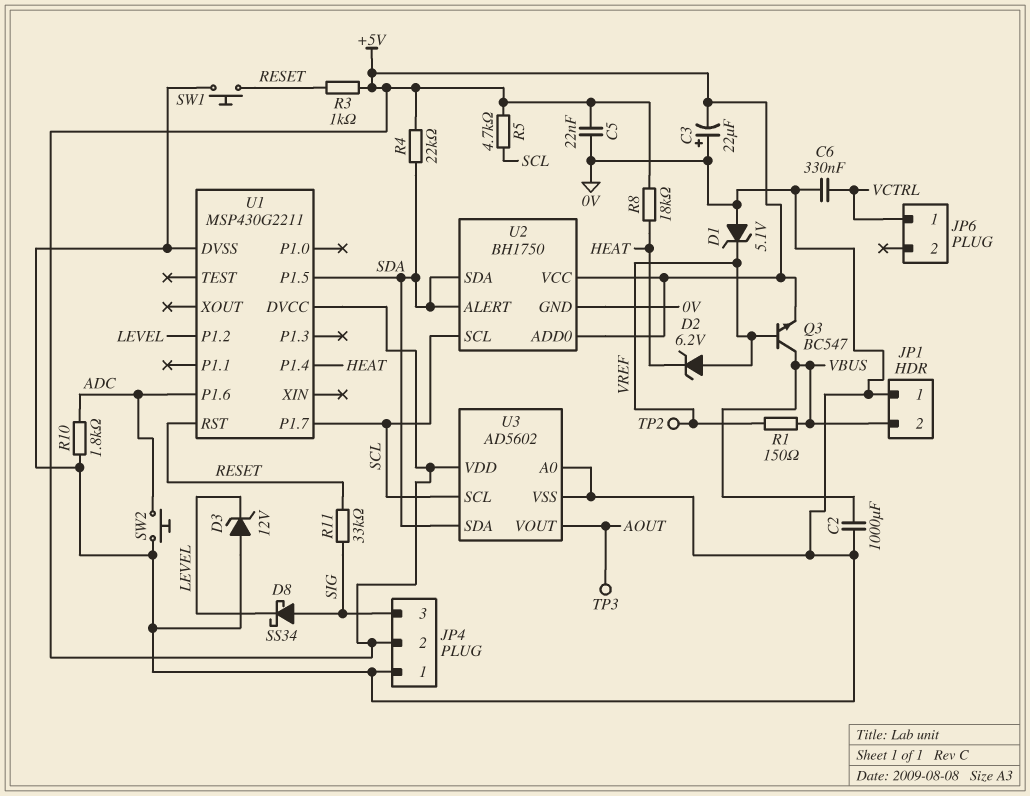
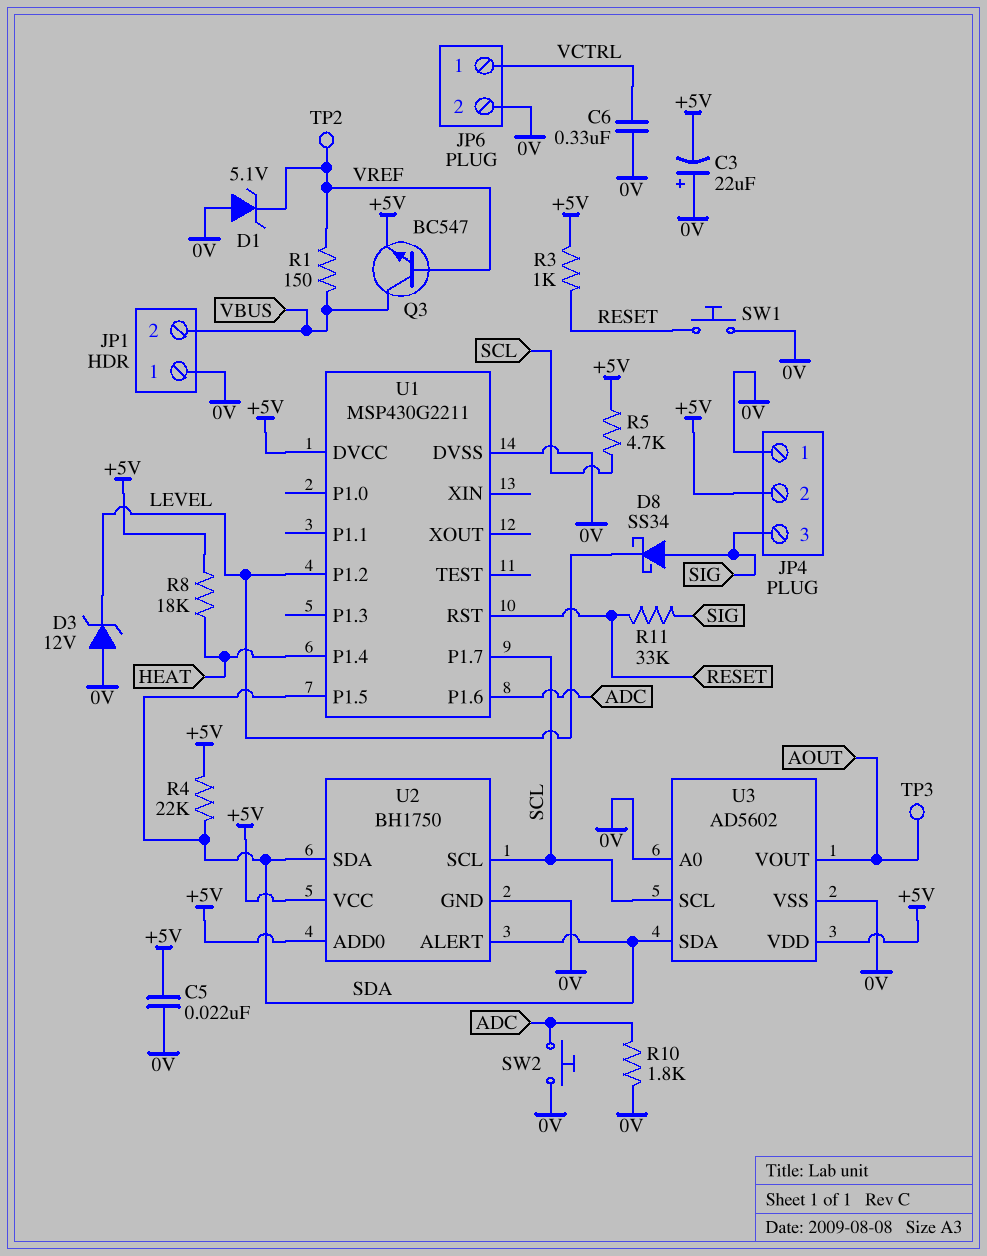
C2: 1000uF (0V, VBUS) -> none
D2: zener 6.2V (A VREF, K HEAT) -> none
JP6 pin 2: none -> 0V

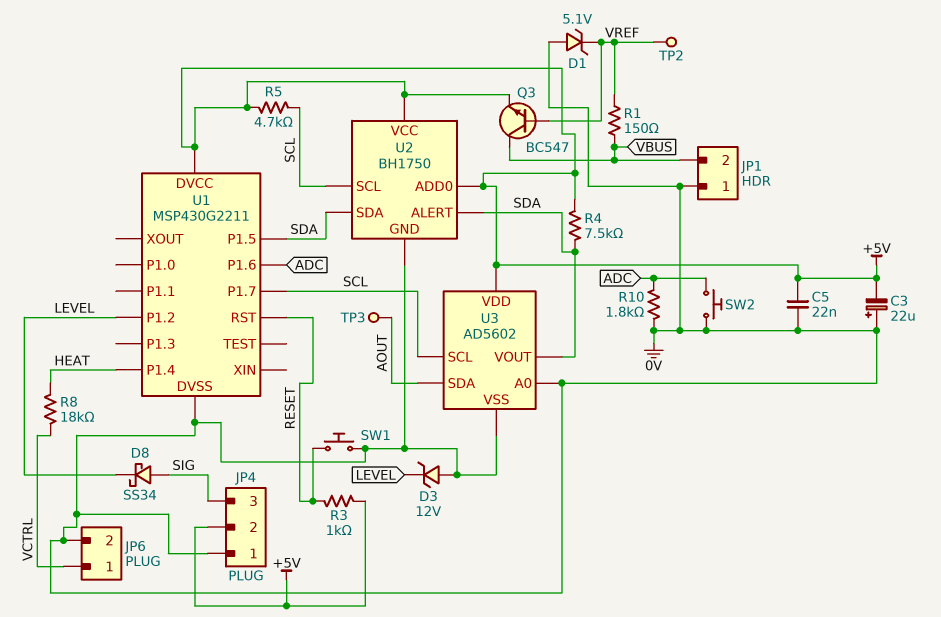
C6: 330nF (0V, VCTRL) -> none
R4: 22k (+5V, SDA) -> 7.5k (+5V, SDA)
R8: 18k (+5V, HEAT) -> 18k (HEAT, VCTRL)
R11: 33k (RESET, SIG) -> none
U3 pin SDA: SDA -> AOUT
U3 pin VOUT: AOUT -> SDA

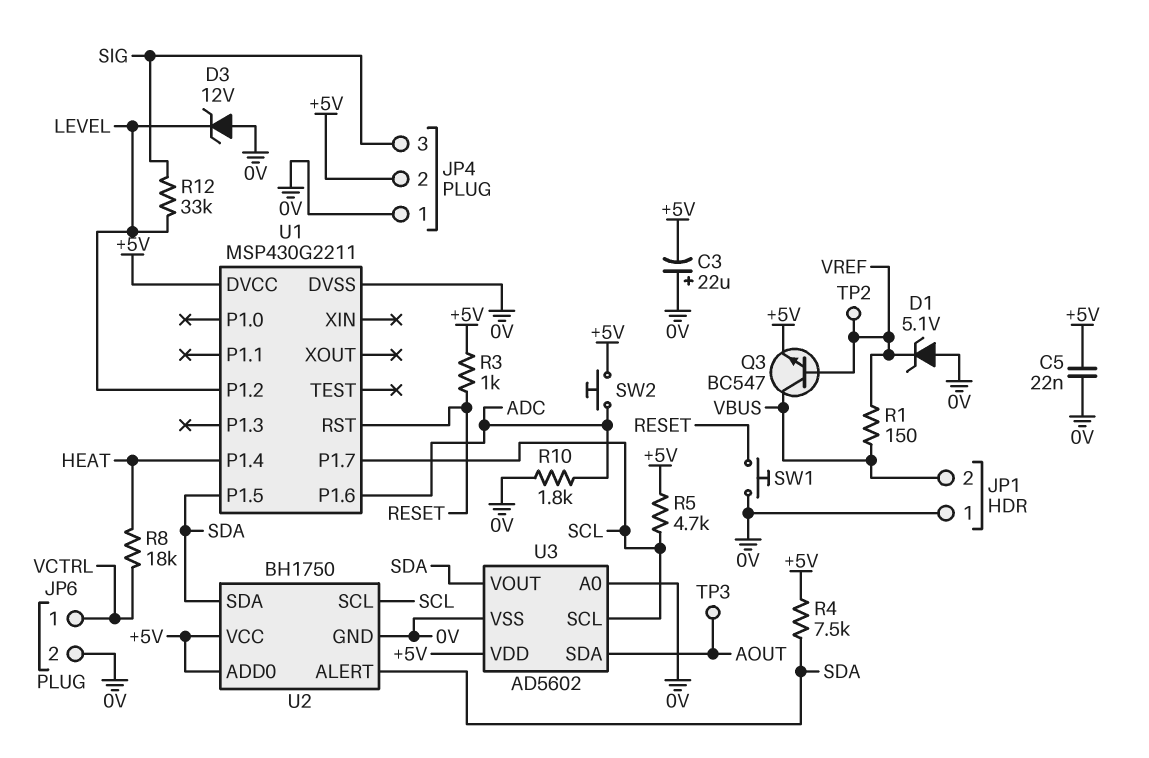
D8: schottky SS34 (A SIG, K LEVEL) -> none
R12: none -> 33k (LEVEL, SIG)
SW2: button (0V, ADC) -> button (+5V, ADC)

